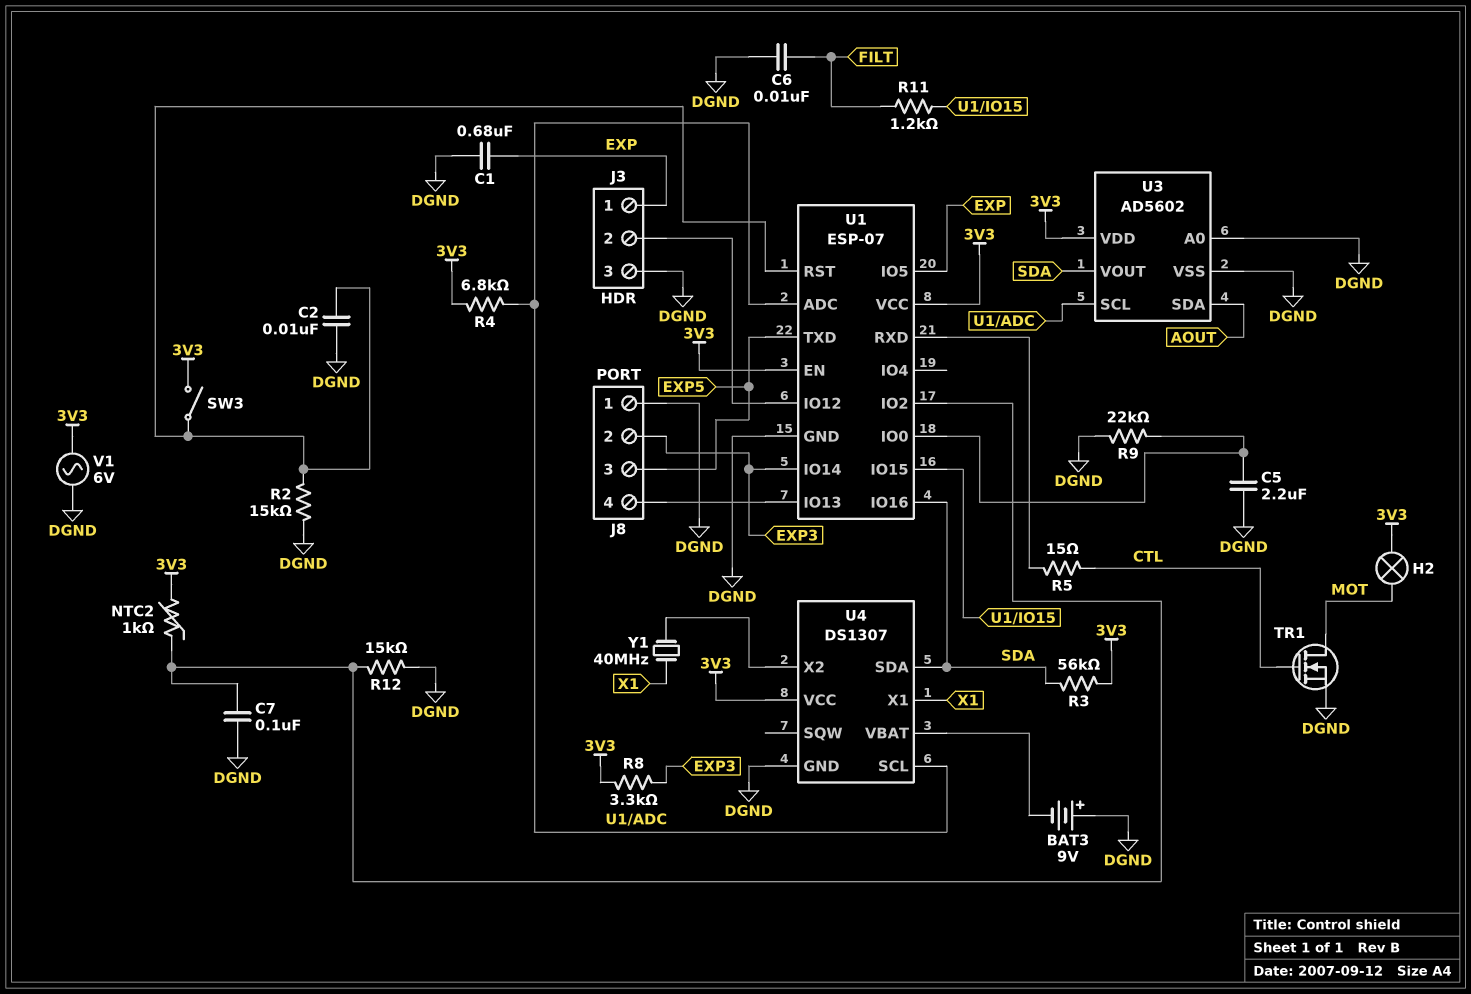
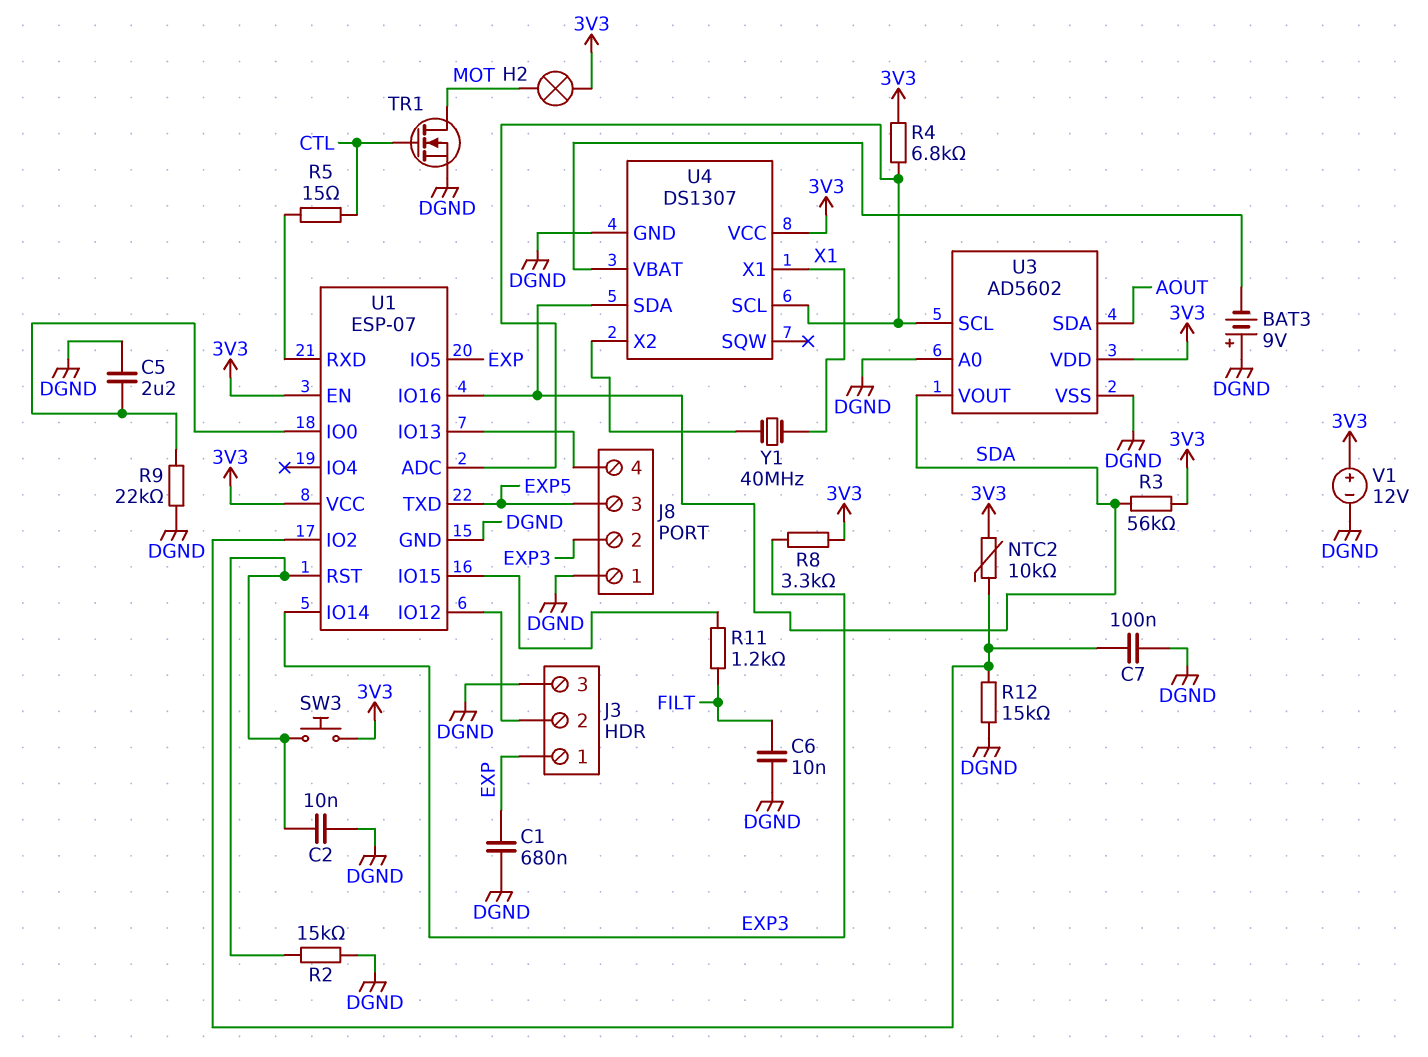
NTC2: 1k (3V3, U1/IO2) -> 10k (3V3, U1/IO2)
SW3: switch (3V3, U1/RST) -> button (3V3, U1/RST)
V1: AC 6V (3V3, DGND) -> 12V (plus 3V3, minus DGND)

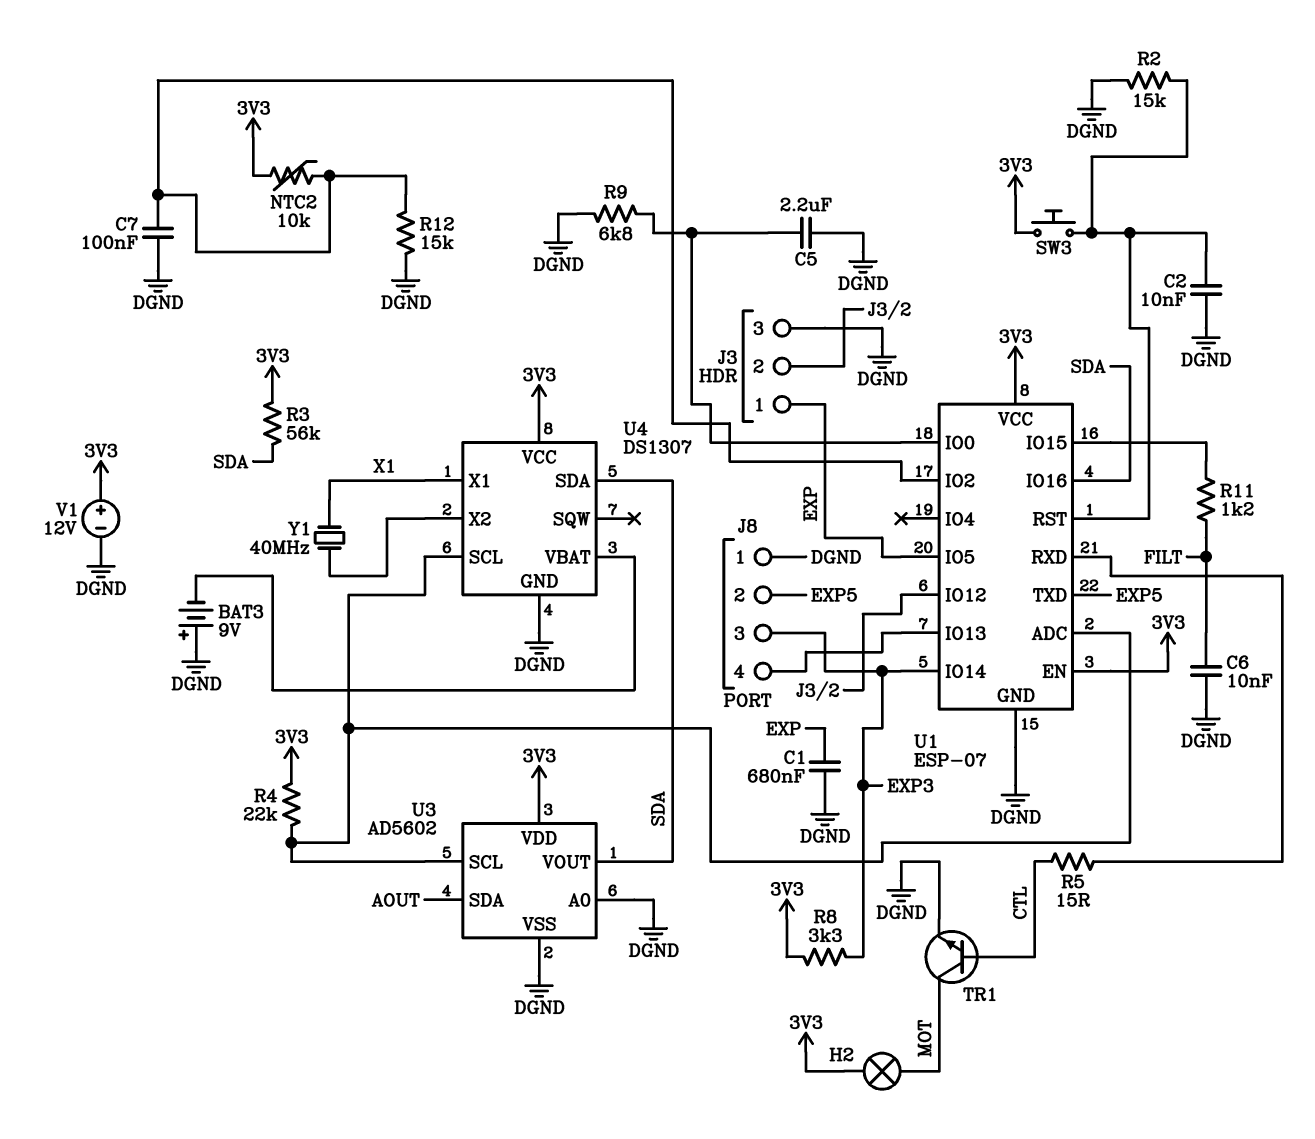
J8 pin 2: EXP3 -> EXP5
J8 pin 3: EXP5 -> EXP3
R4: 6.8k (3V3, U1/ADC) -> 22k (3V3, U1/ADC)
R9: 22k (DGND, U1/IO0) -> 6.8k (DGND, U1/IO0)
TR1: NMOS (G CTL, D MOT, S DGND) -> NPN (B CTL, C MOT, E DGND)

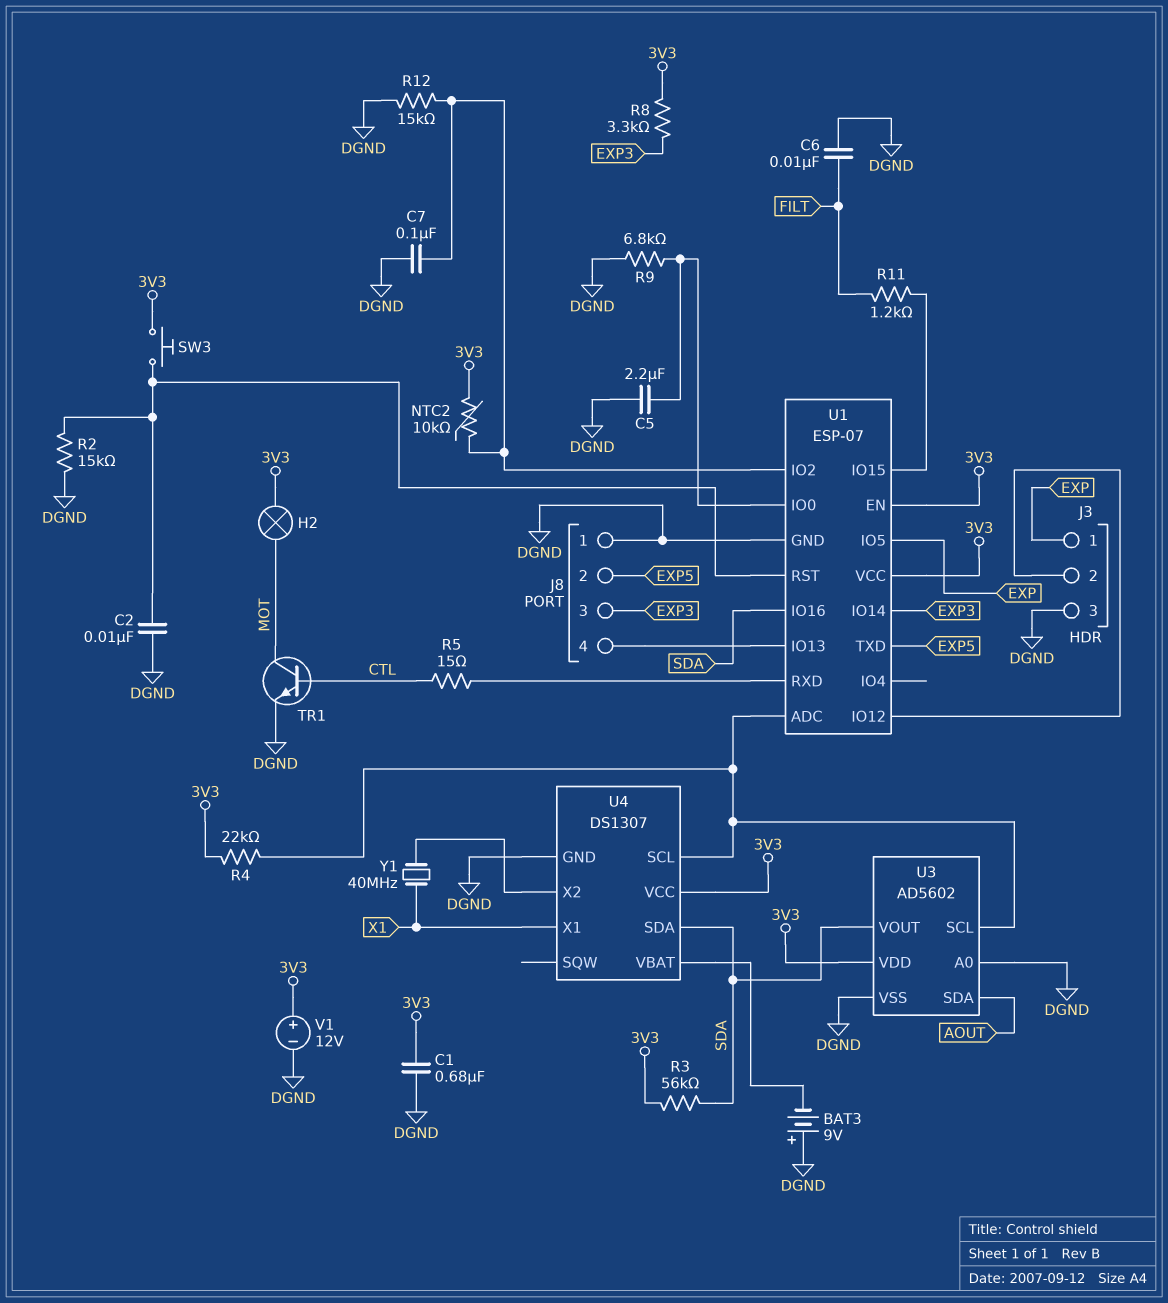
C1: 680nF (DGND, EXP) -> 680nF (3V3, DGND)

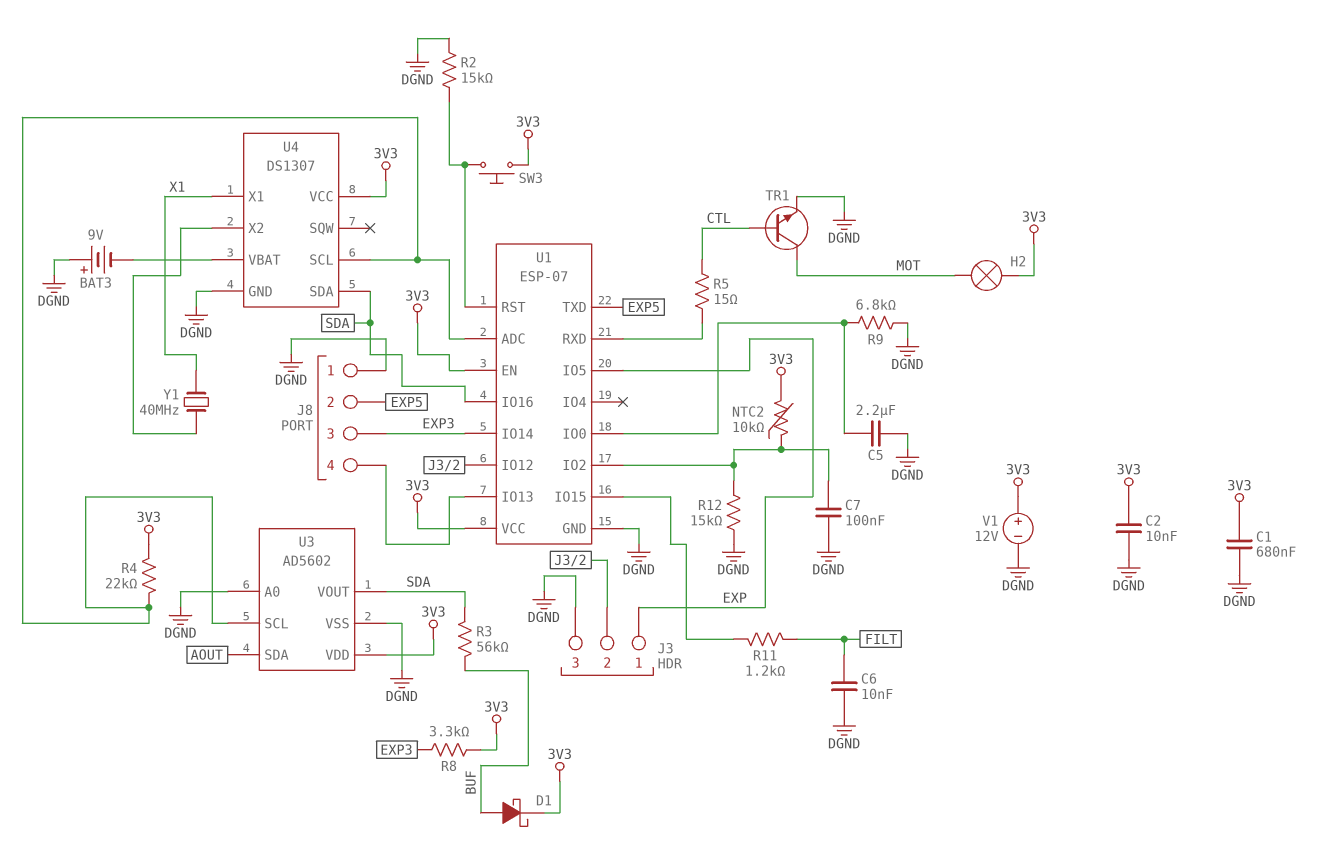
C2: 10nF (DGND, U1/RST) -> 10nF (3V3, DGND)
D1: none -> schottky (A BUF, K 3V3)
R3: 56k (3V3, SDA) -> 56k (BUF, SDA)

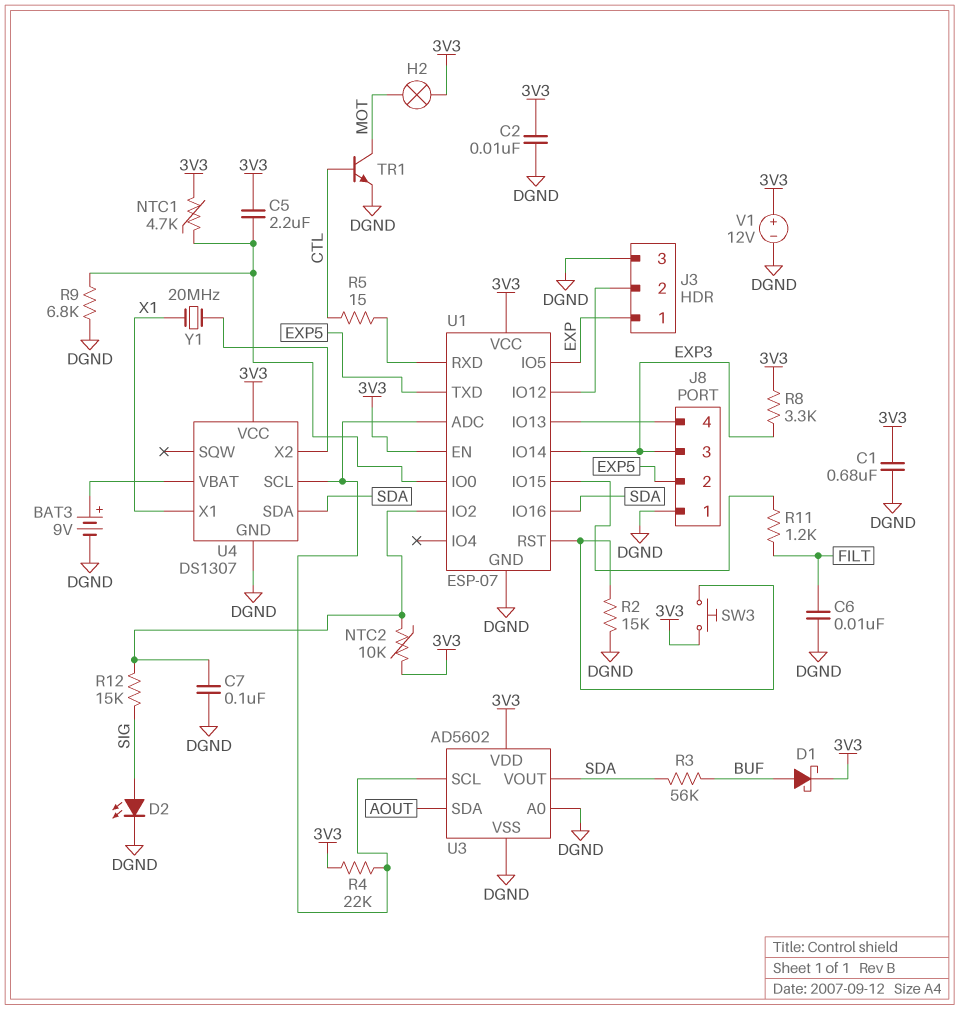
BAT3: 9V (plus DGND, minus U4/VBAT) -> 9V (plus U4/VBAT, minus DGND)
C5: 2.2uF (DGND, U1/IO0) -> 2.2uF (3V3, U1/IO0)
D2: none -> LED (A SIG, K DGND)
NTC1: none -> 4.7k (3V3, U1/IO0)
R12: 15k (DGND, U1/IO2) -> 15k (SIG, U1/IO2)
Y1: 40MHz (U4/X2, X1) -> 20MHz (U4/X2, X1)

